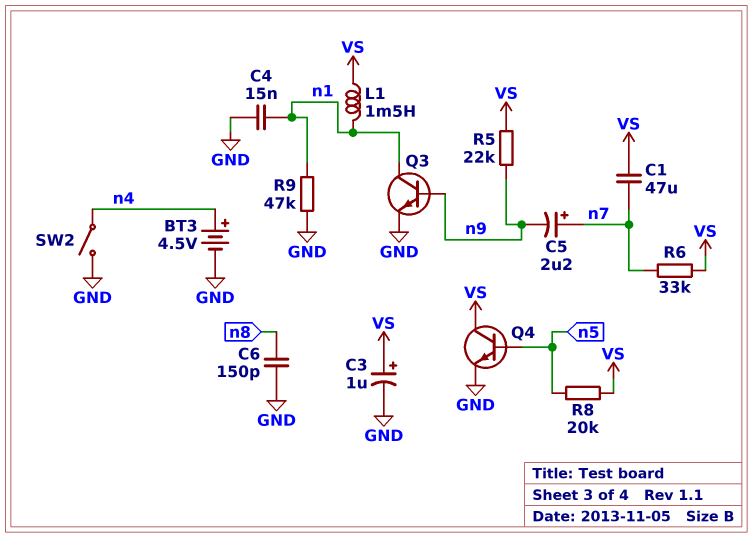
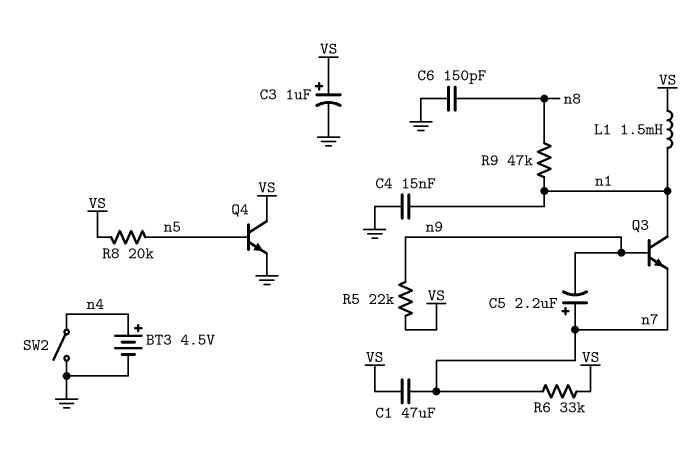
Q3: NPN (B n9, C n1, E GND) -> NPN (B n9, C n1, E n7)
R9: 47k (GND, n1) -> 47k (n1, n8)

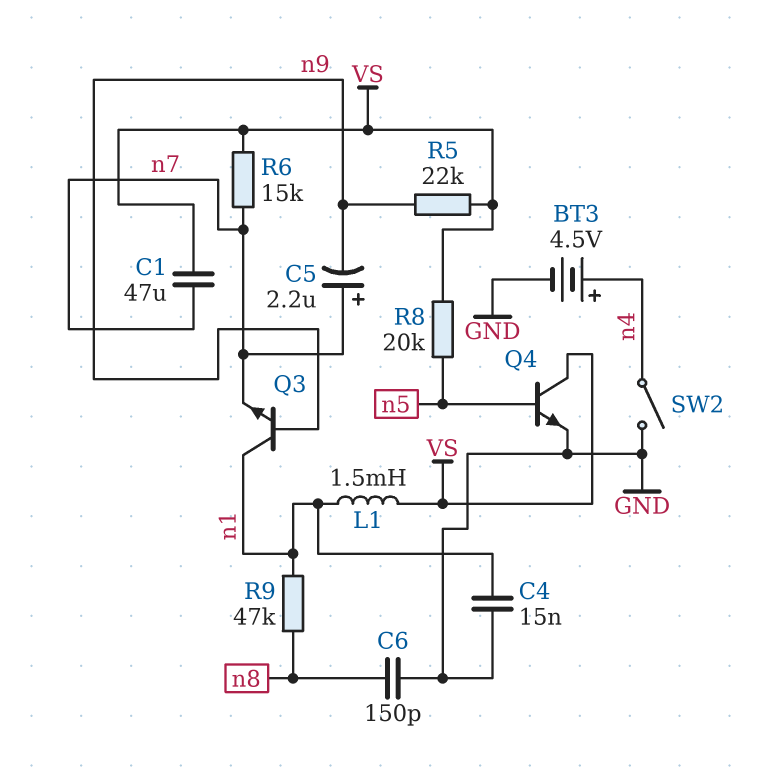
C3: 1uF (plus VS, minus GND) -> none
R6: 33k (VS, n7) -> 15k (VS, n7)

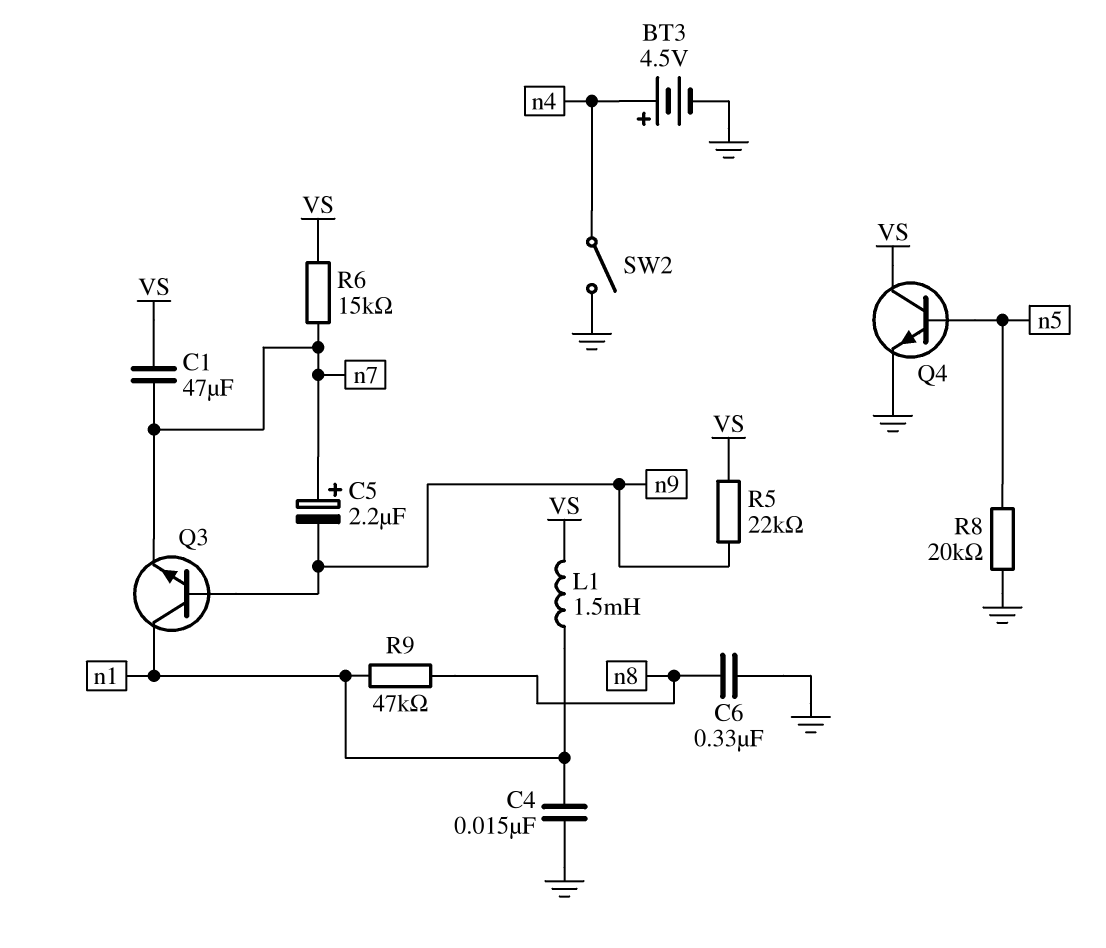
C6: 150pF (GND, n8) -> 330nF (GND, n8)
R8: 20k (VS, n5) -> 20k (GND, n5)

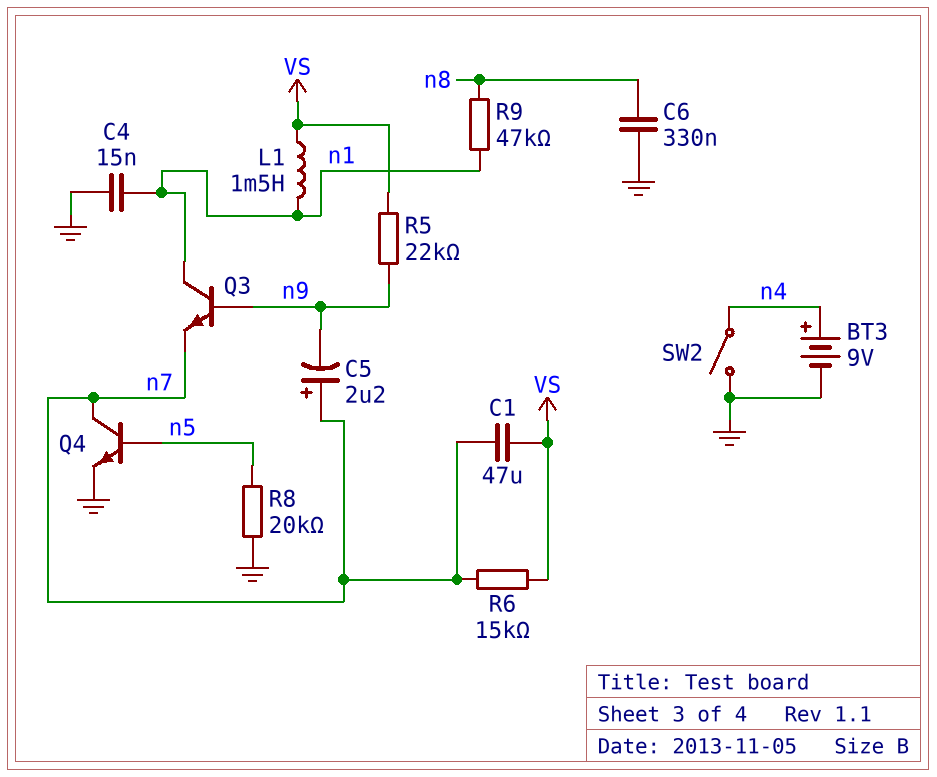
BT3: 4.5V (plus n4, minus GND) -> 9V (plus n4, minus GND)
Q4: NPN (B n5, C VS, E GND) -> NPN (B n5, C n7, E GND)

